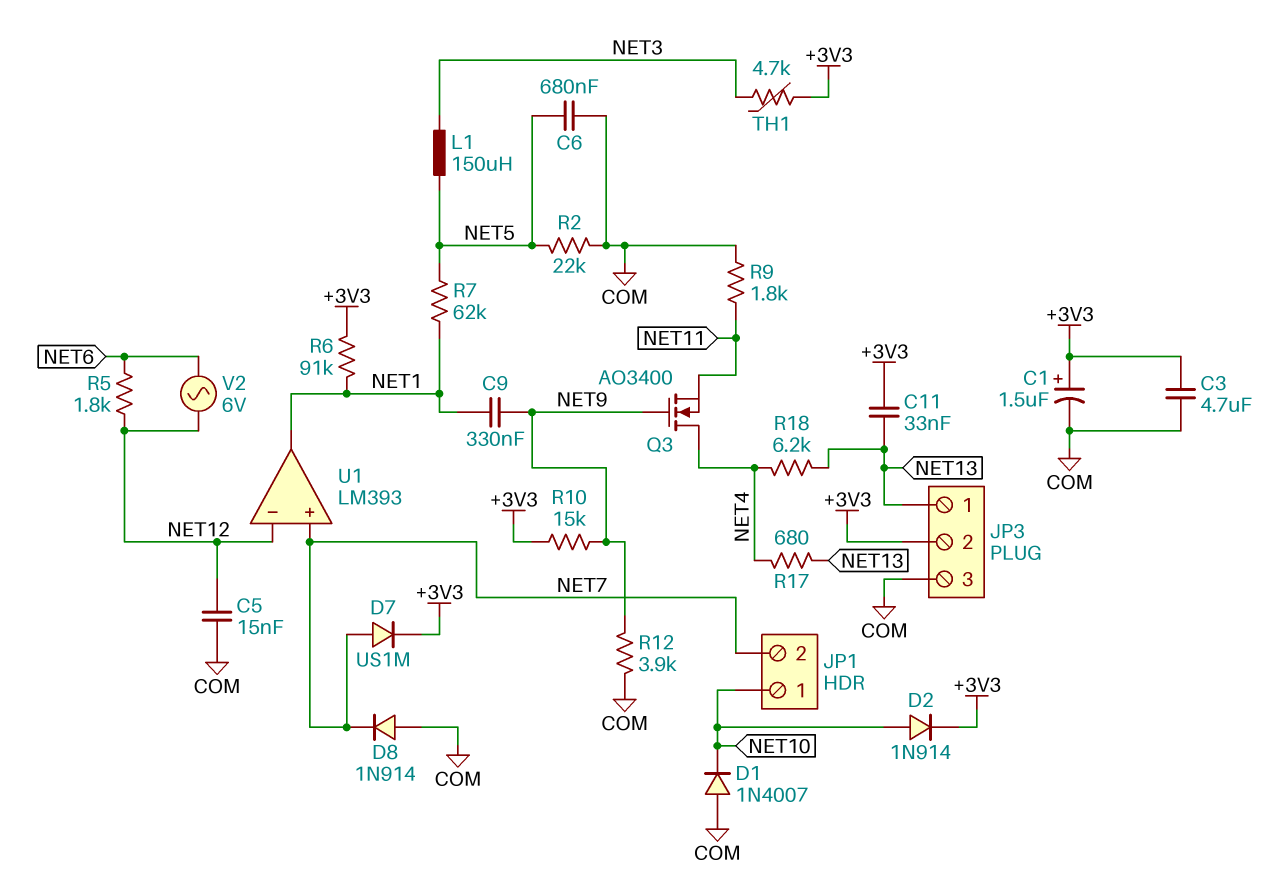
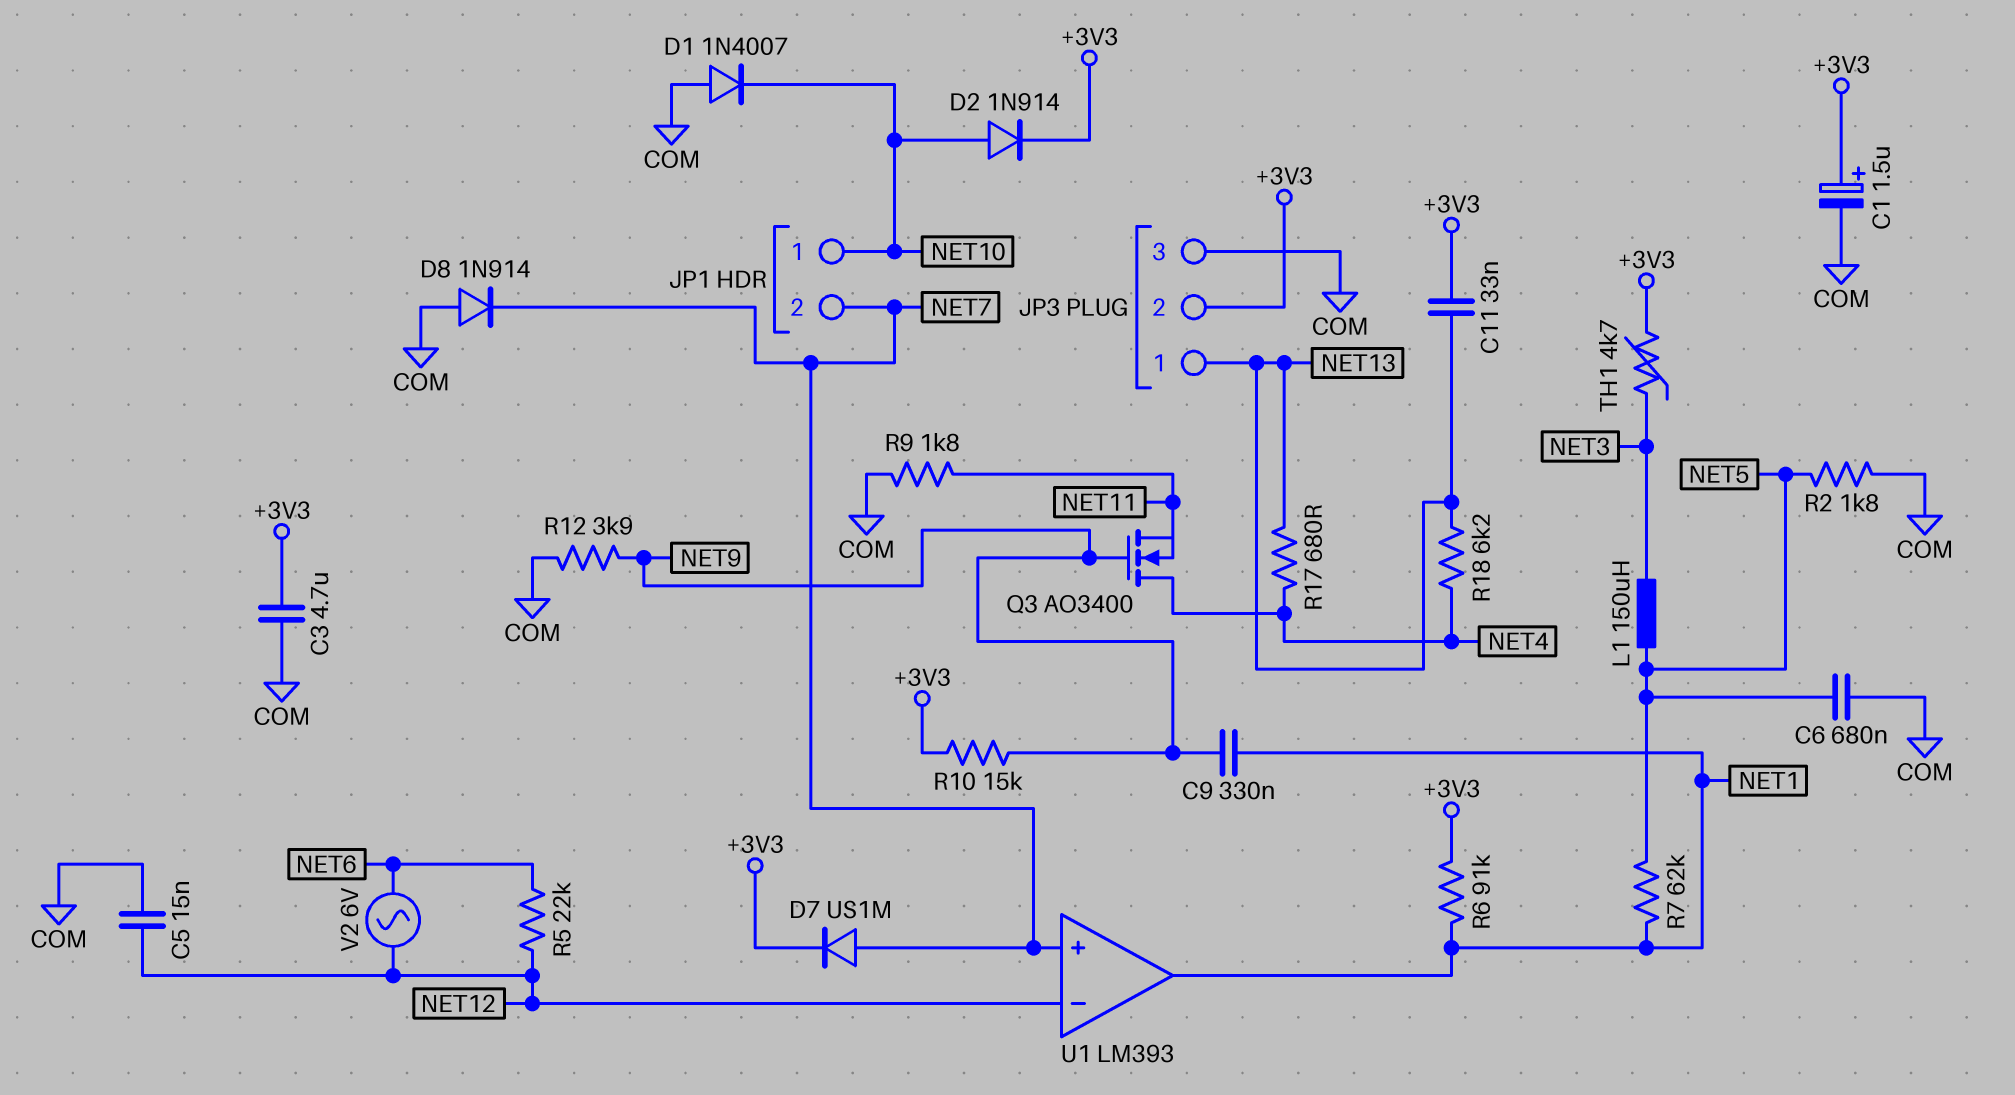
R2: 22k (COM, NET5) -> 1.8k (COM, NET5)
R5: 1.8k (NET6, NET12) -> 22k (NET6, NET12)

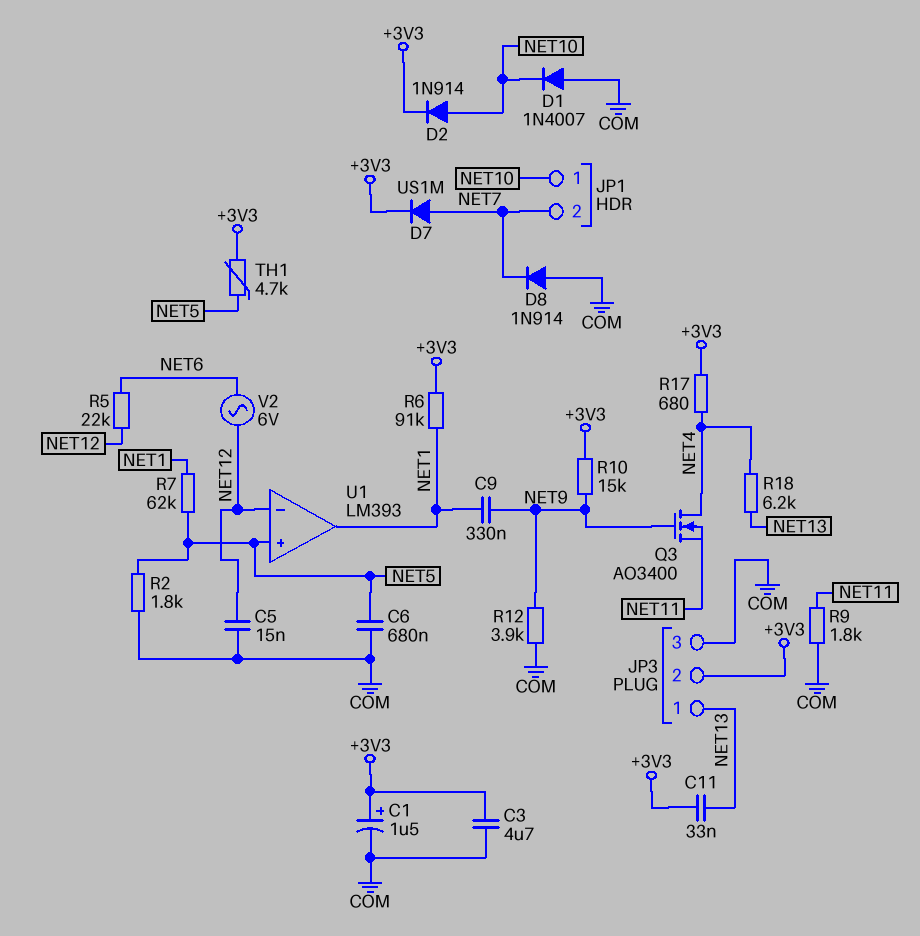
L1: 150uH (NET3, NET5) -> none
R17: 680 (NET4, NET13) -> 680 (+3V3, NET4)
TH1: 4.7k (+3V3, NET3) -> 4.7k (+3V3, NET5)
U1 pin in+: NET7 -> NET5

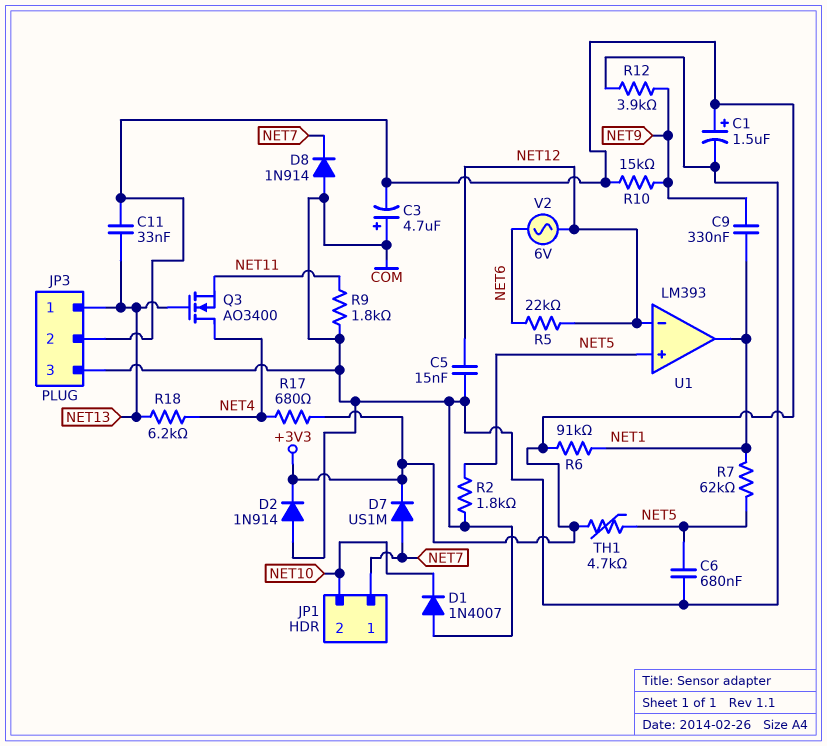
C3: 4.7uF (+3V3, COM) -> 4.7uF (plus COM, minus +3V3)
D2: diode 1N914 (A NET10, K +3V3) -> diode 1N914 (A COM, K +3V3)
JP1 pin 1: NET10 -> NET7
JP1 pin 2: NET7 -> NET10
Q3: NMOS AO3400 (G NET9, D NET4, S NET11) -> NMOS AO3400 (G NET13, D NET4, S NET11)

